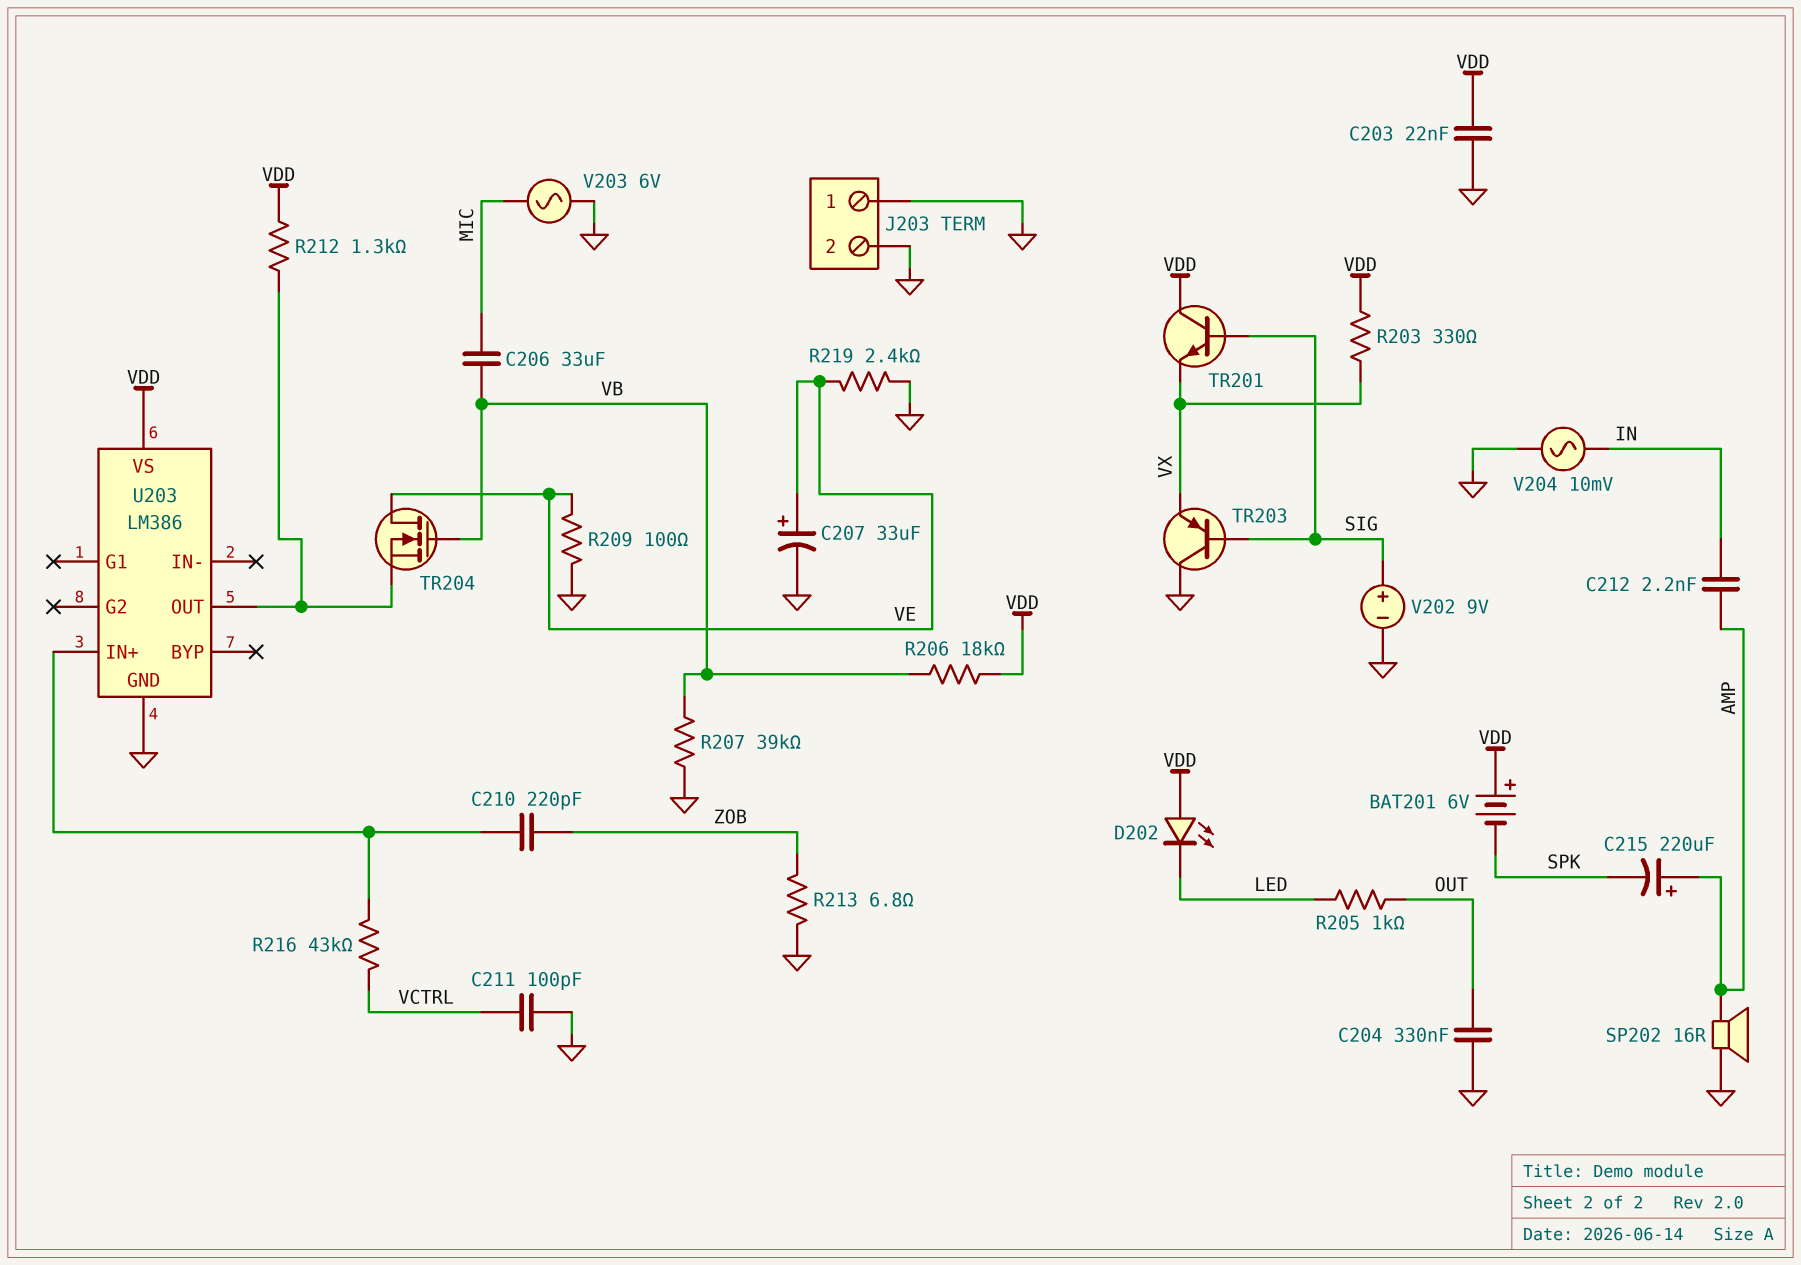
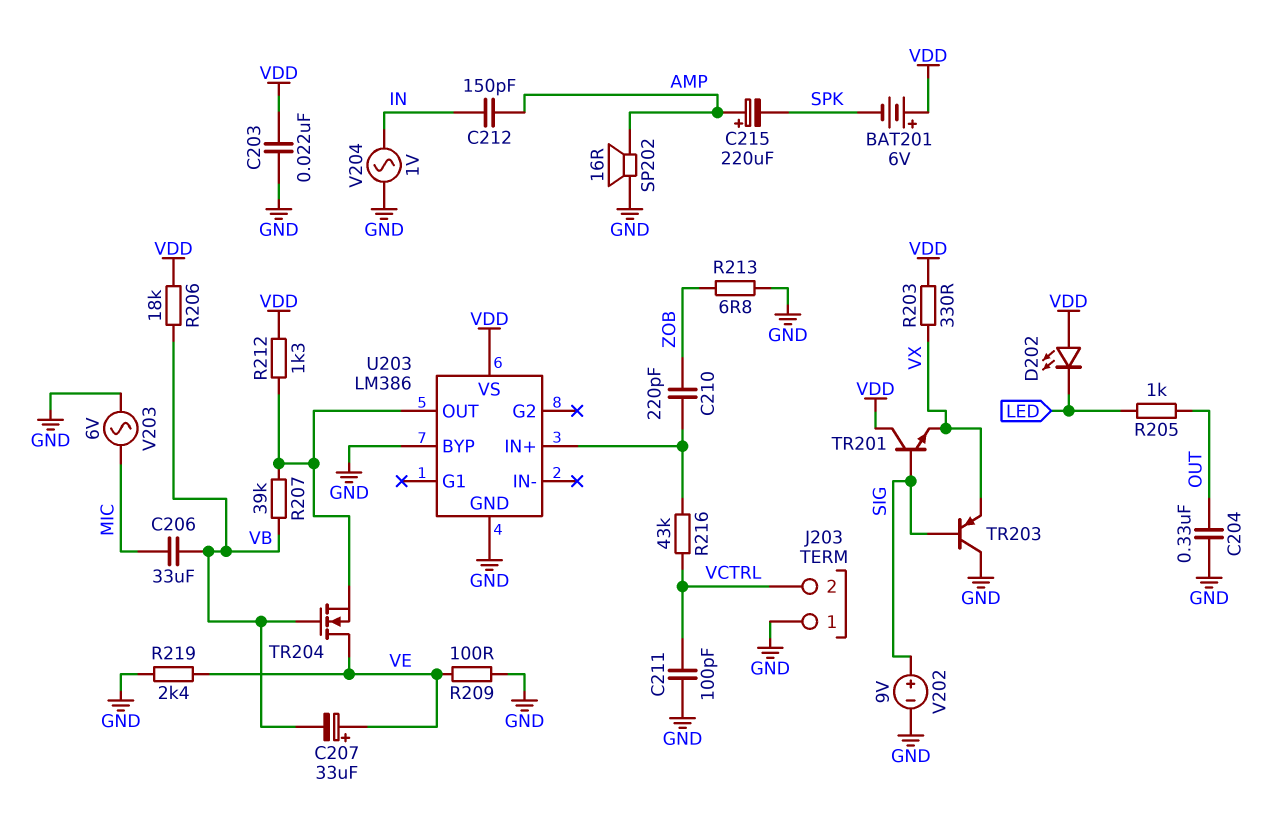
C207: 33uF (plus VE, minus GND) -> 33uF (plus VE, minus VB)
C212: 2.2nF (AMP, IN) -> 150pF (AMP, IN)
J203 pin 2: GND -> VCTRL
R207: 39k (GND, VB) -> 39k (U203/OUT, VB)
U203 pin BYP: none -> GND
V204: AC 10mV (GND, IN) -> AC 1V (GND, IN)

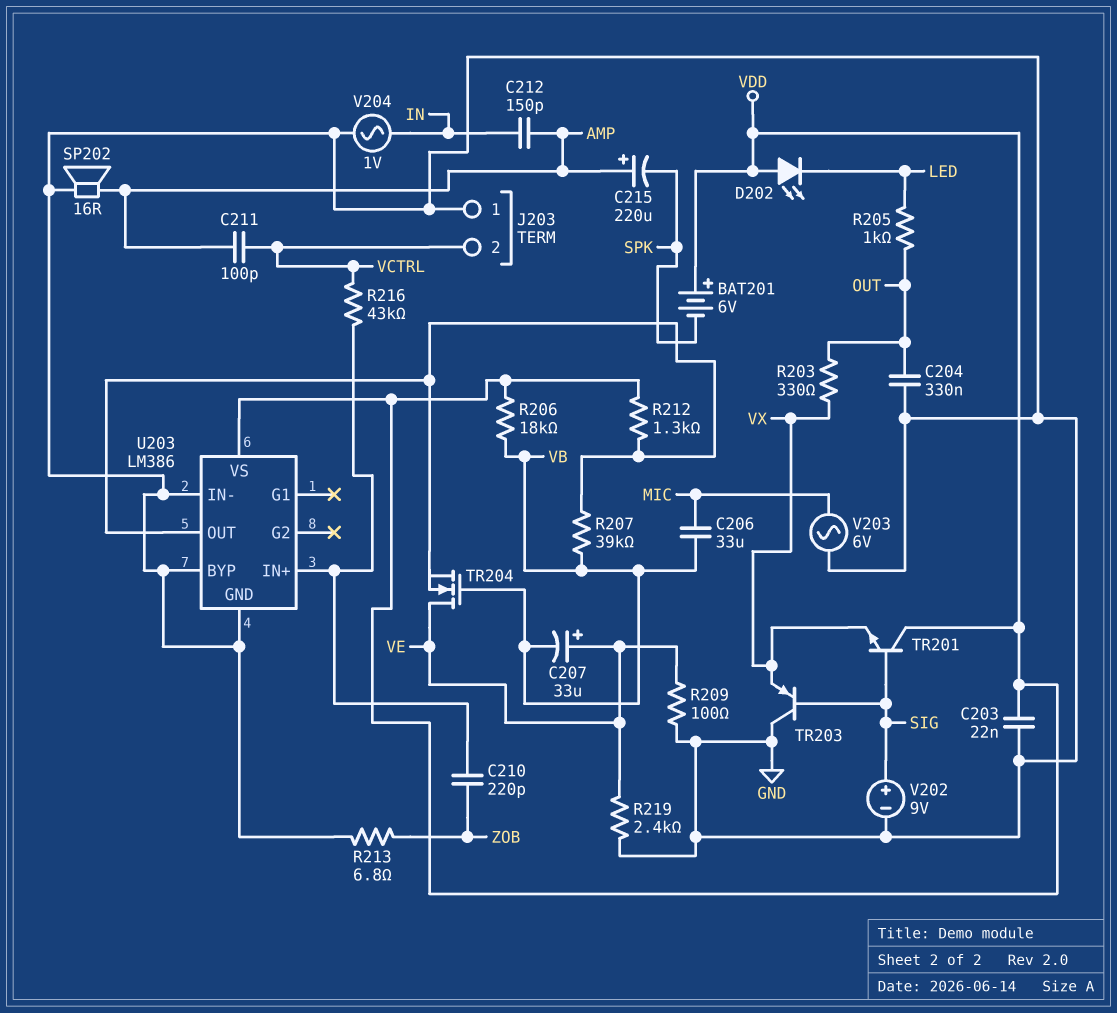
C211: 100pF (GND, VCTRL) -> 100pF (AMP, VCTRL)
R203: 330 (VDD, VX) -> 330 (OUT, VX)
U203 pin IN-: none -> GND

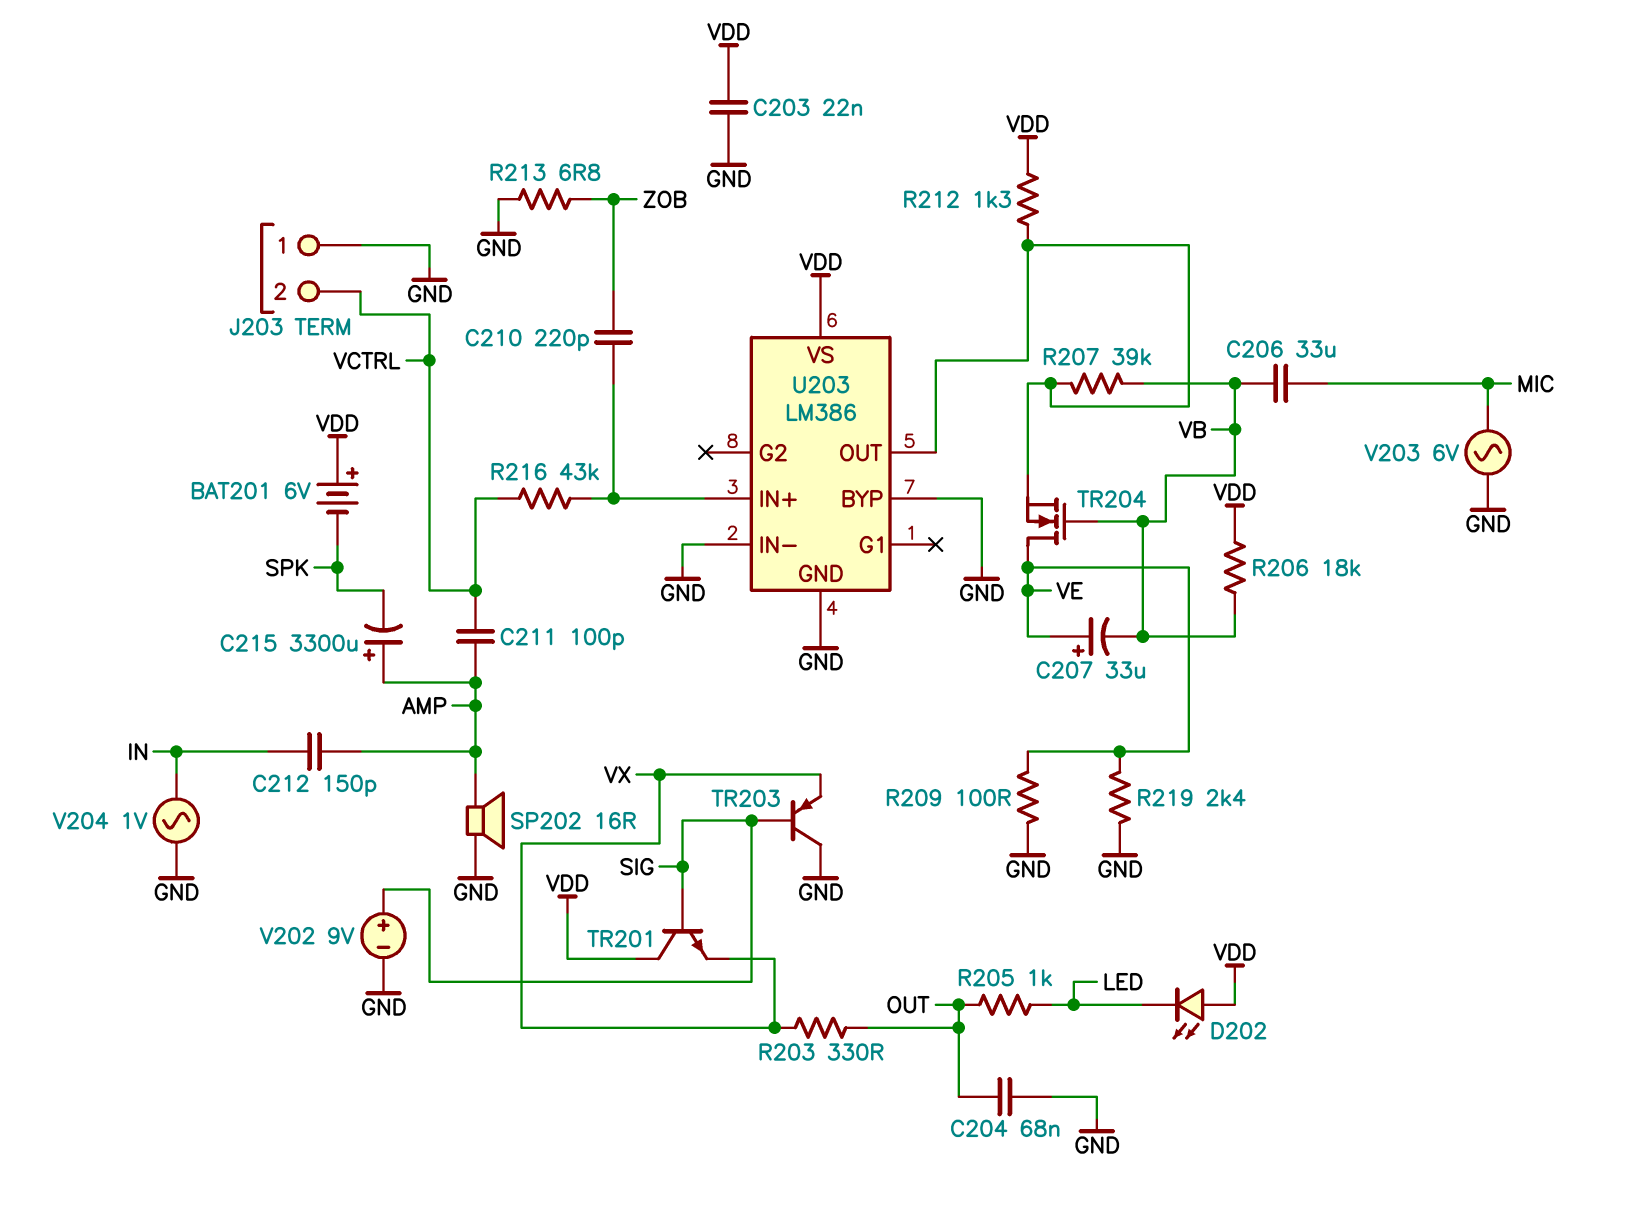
C204: 330nF (GND, OUT) -> 68nF (GND, OUT)
C215: 220uF (plus AMP, minus SPK) -> 3300uF (plus AMP, minus SPK)

